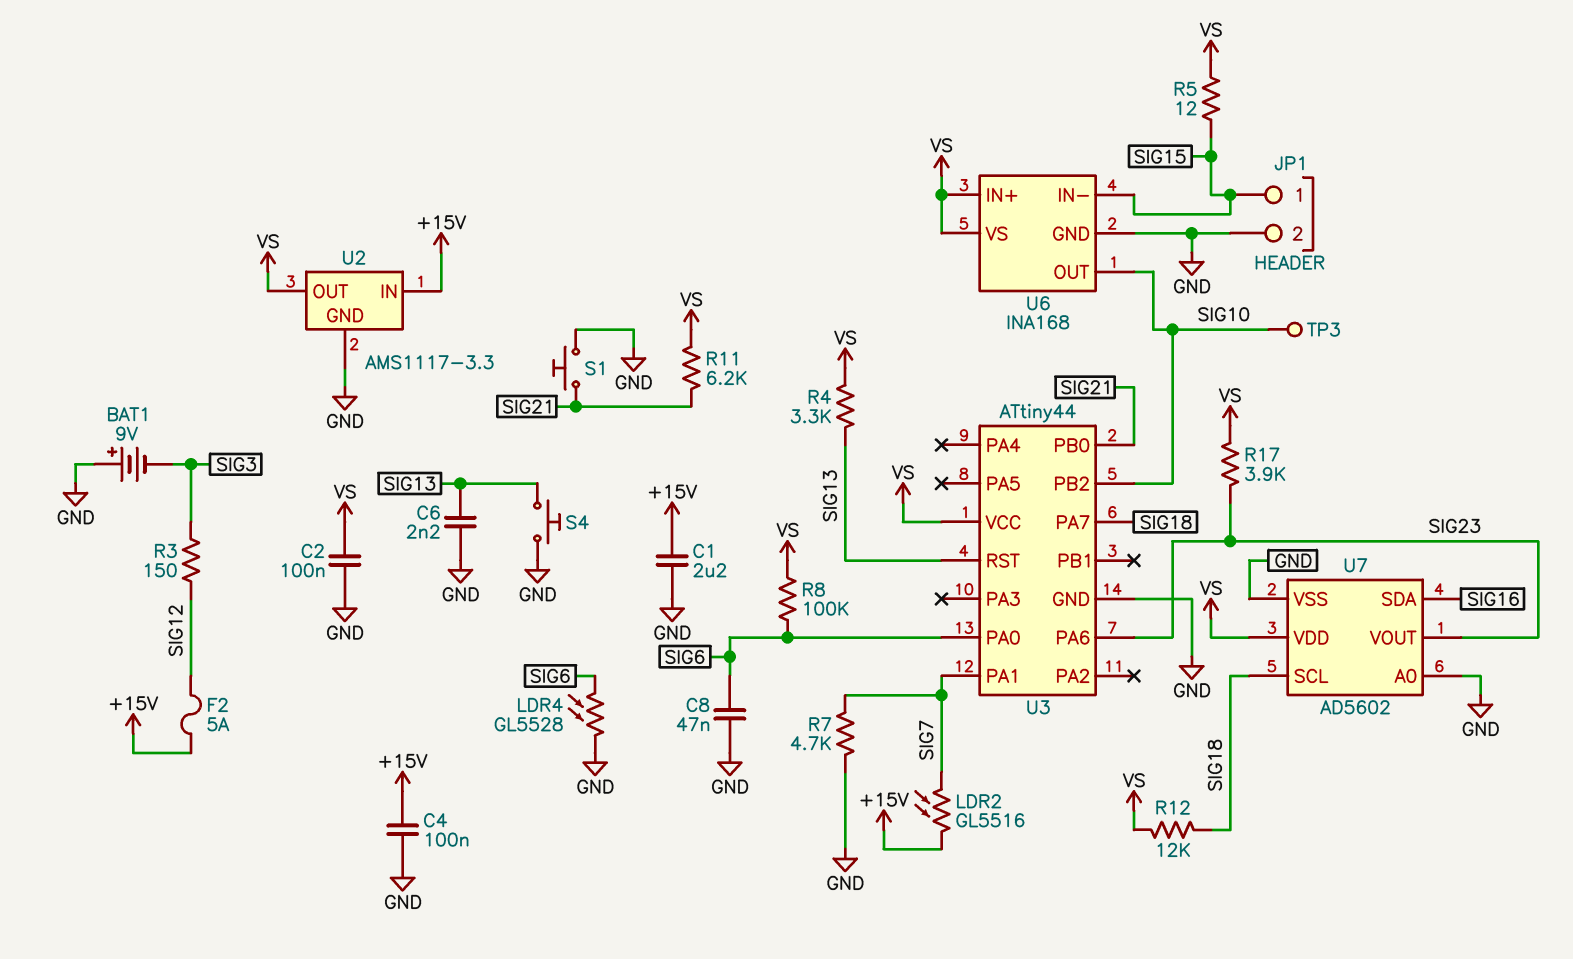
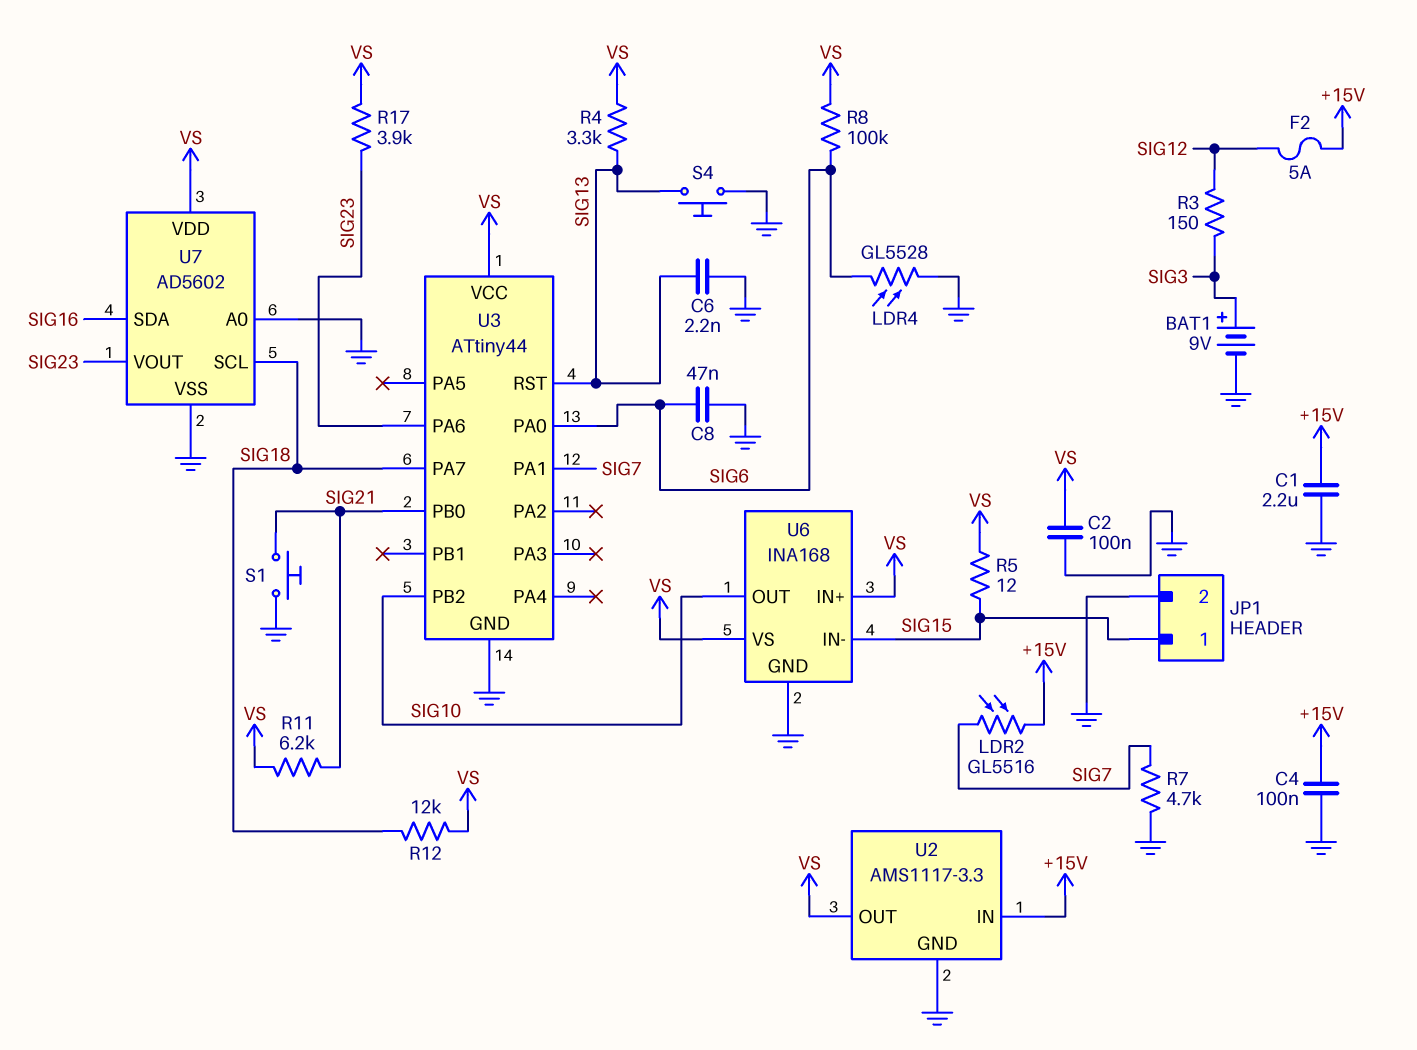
BAT1: 9V (plus GND, minus SIG3) -> 9V (plus SIG3, minus GND)
TP3: test point (SIG10) -> none

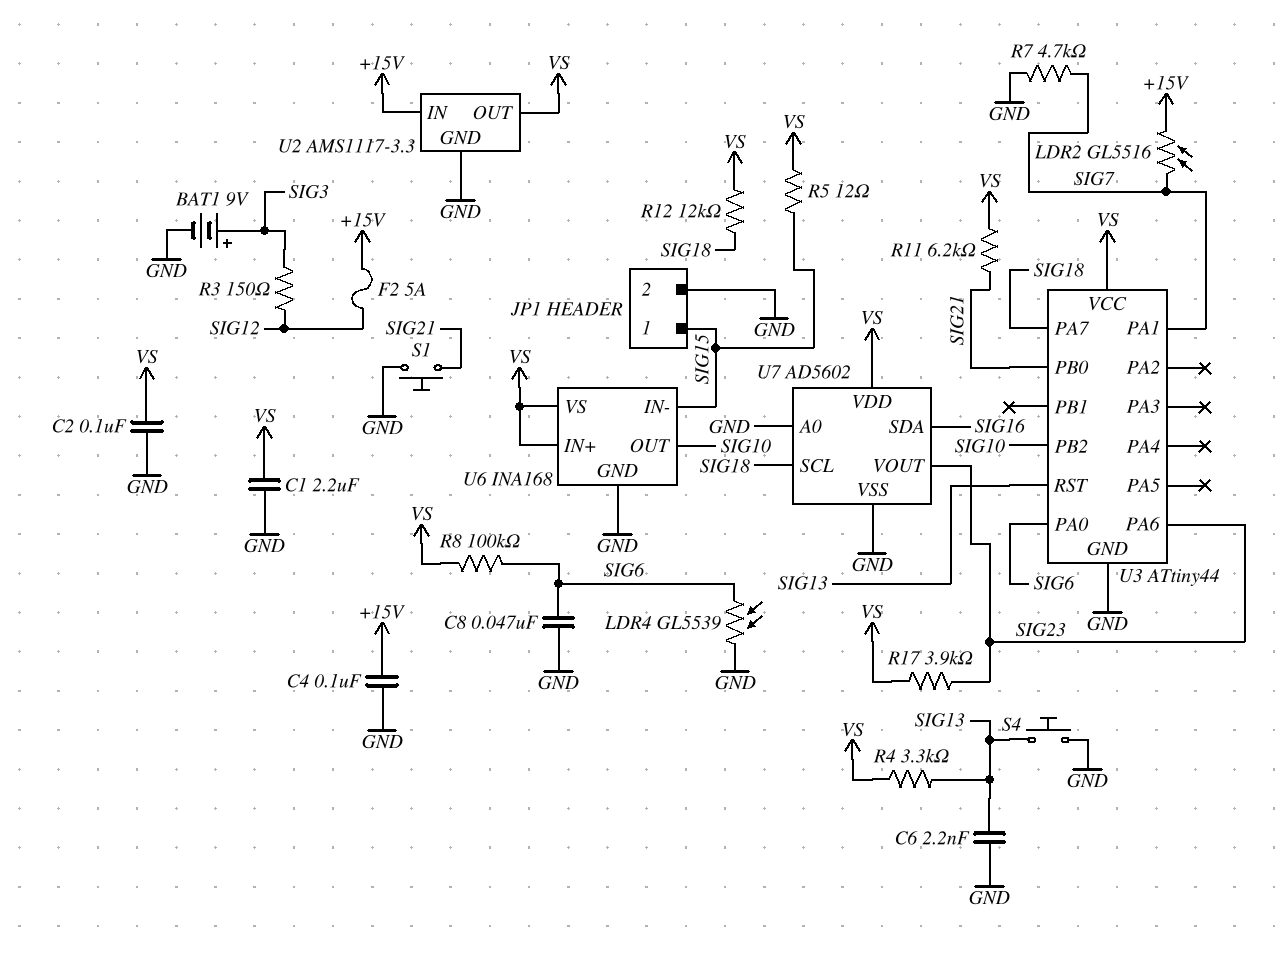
C1: 2.2uF (+15V, GND) -> 2.2uF (GND, VS)
LDR4: GL5528 (GND, SIG6) -> GL5539 (GND, SIG6)

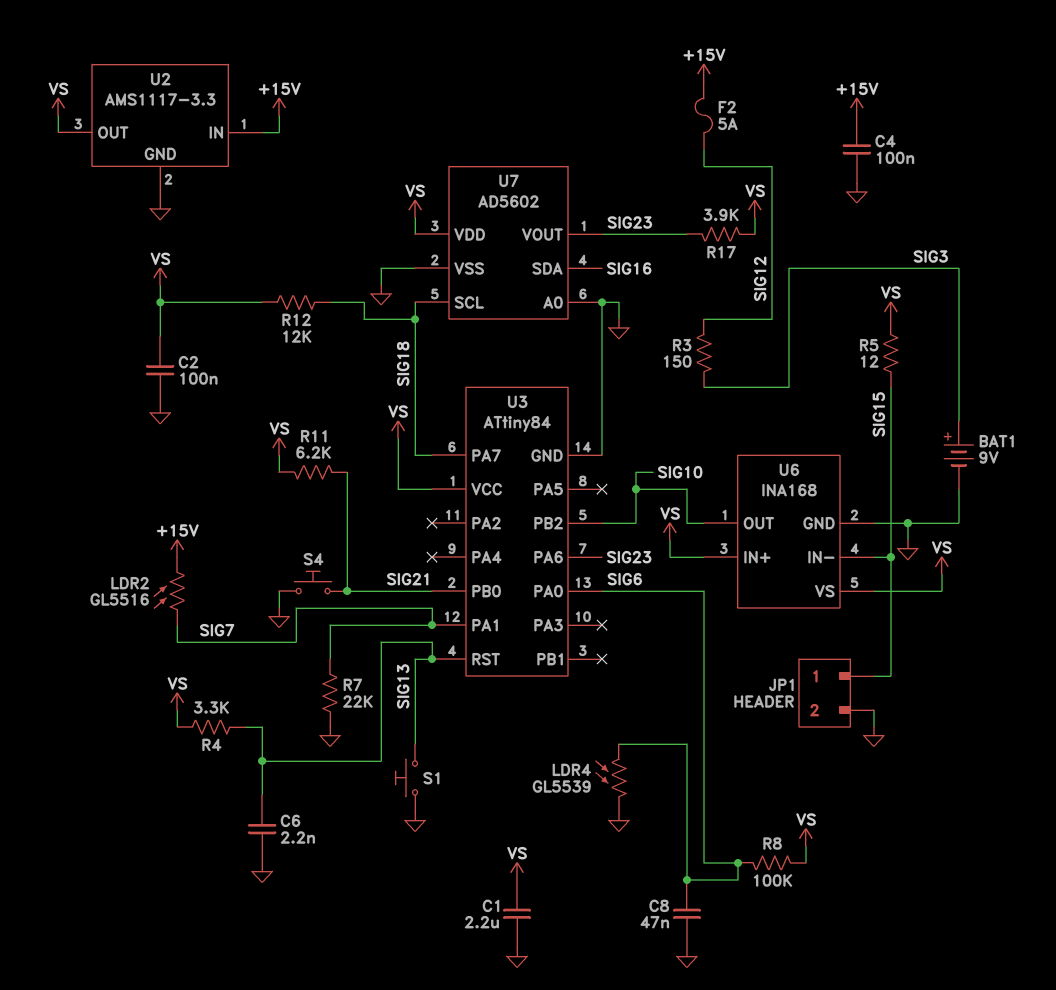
R7: 4.7k (GND, SIG7) -> 22k (GND, SIG7)
S1: button (GND, SIG21) -> button (GND, SIG13)
S4: button (GND, SIG13) -> button (GND, SIG21)
U3: ATtiny44 -> ATtiny84

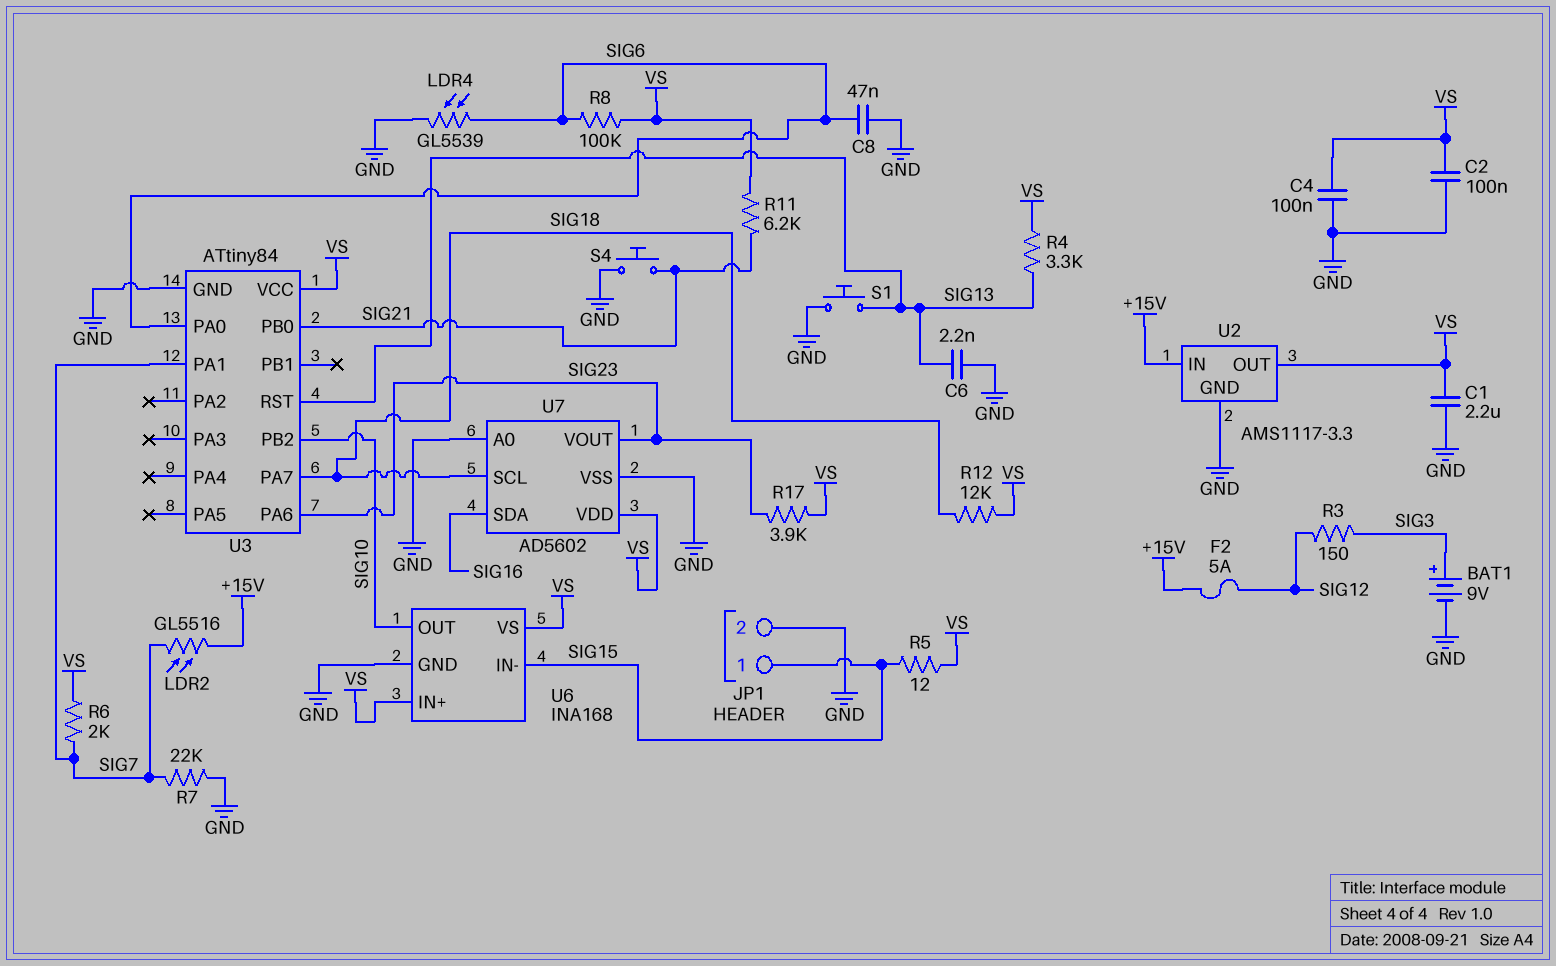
C4: 100nF (+15V, GND) -> 100nF (GND, VS)
R6: none -> 2k (SIG7, VS)

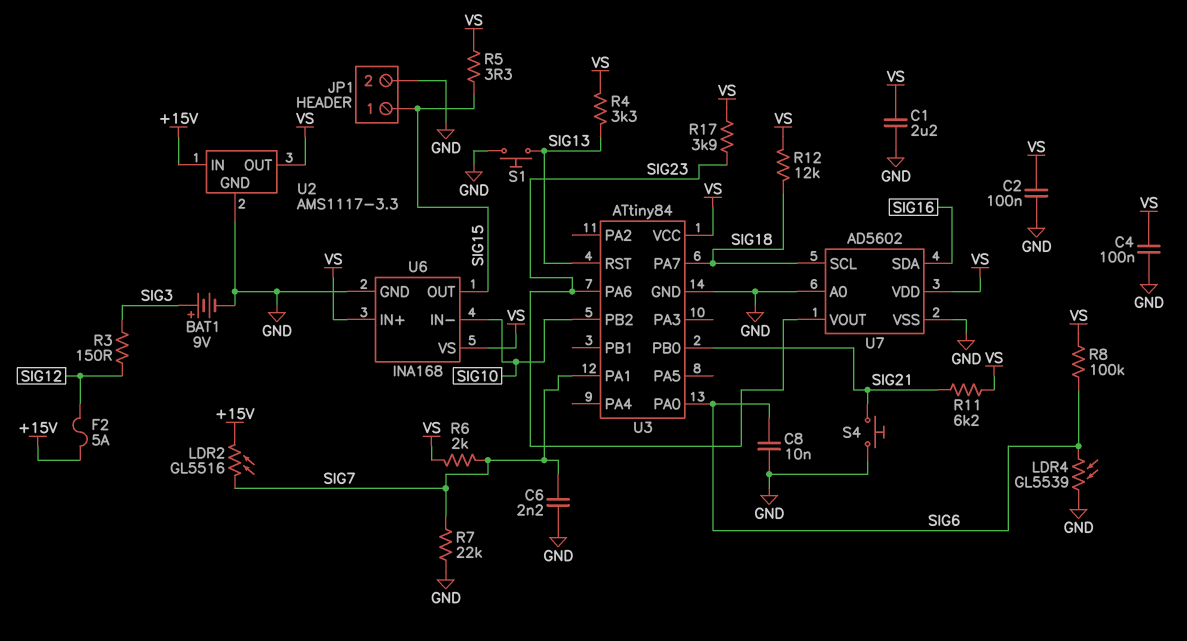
C6: 2.2nF (GND, SIG13) -> 2.2nF (GND, SIG7)
C8: 47nF (GND, SIG6) -> 10nF (GND, SIG6)
R5: 12 (SIG15, VS) -> 3.3 (SIG15, VS)
U6 pin IN-: SIG15 -> SIG10
U6 pin OUT: SIG10 -> SIG15

